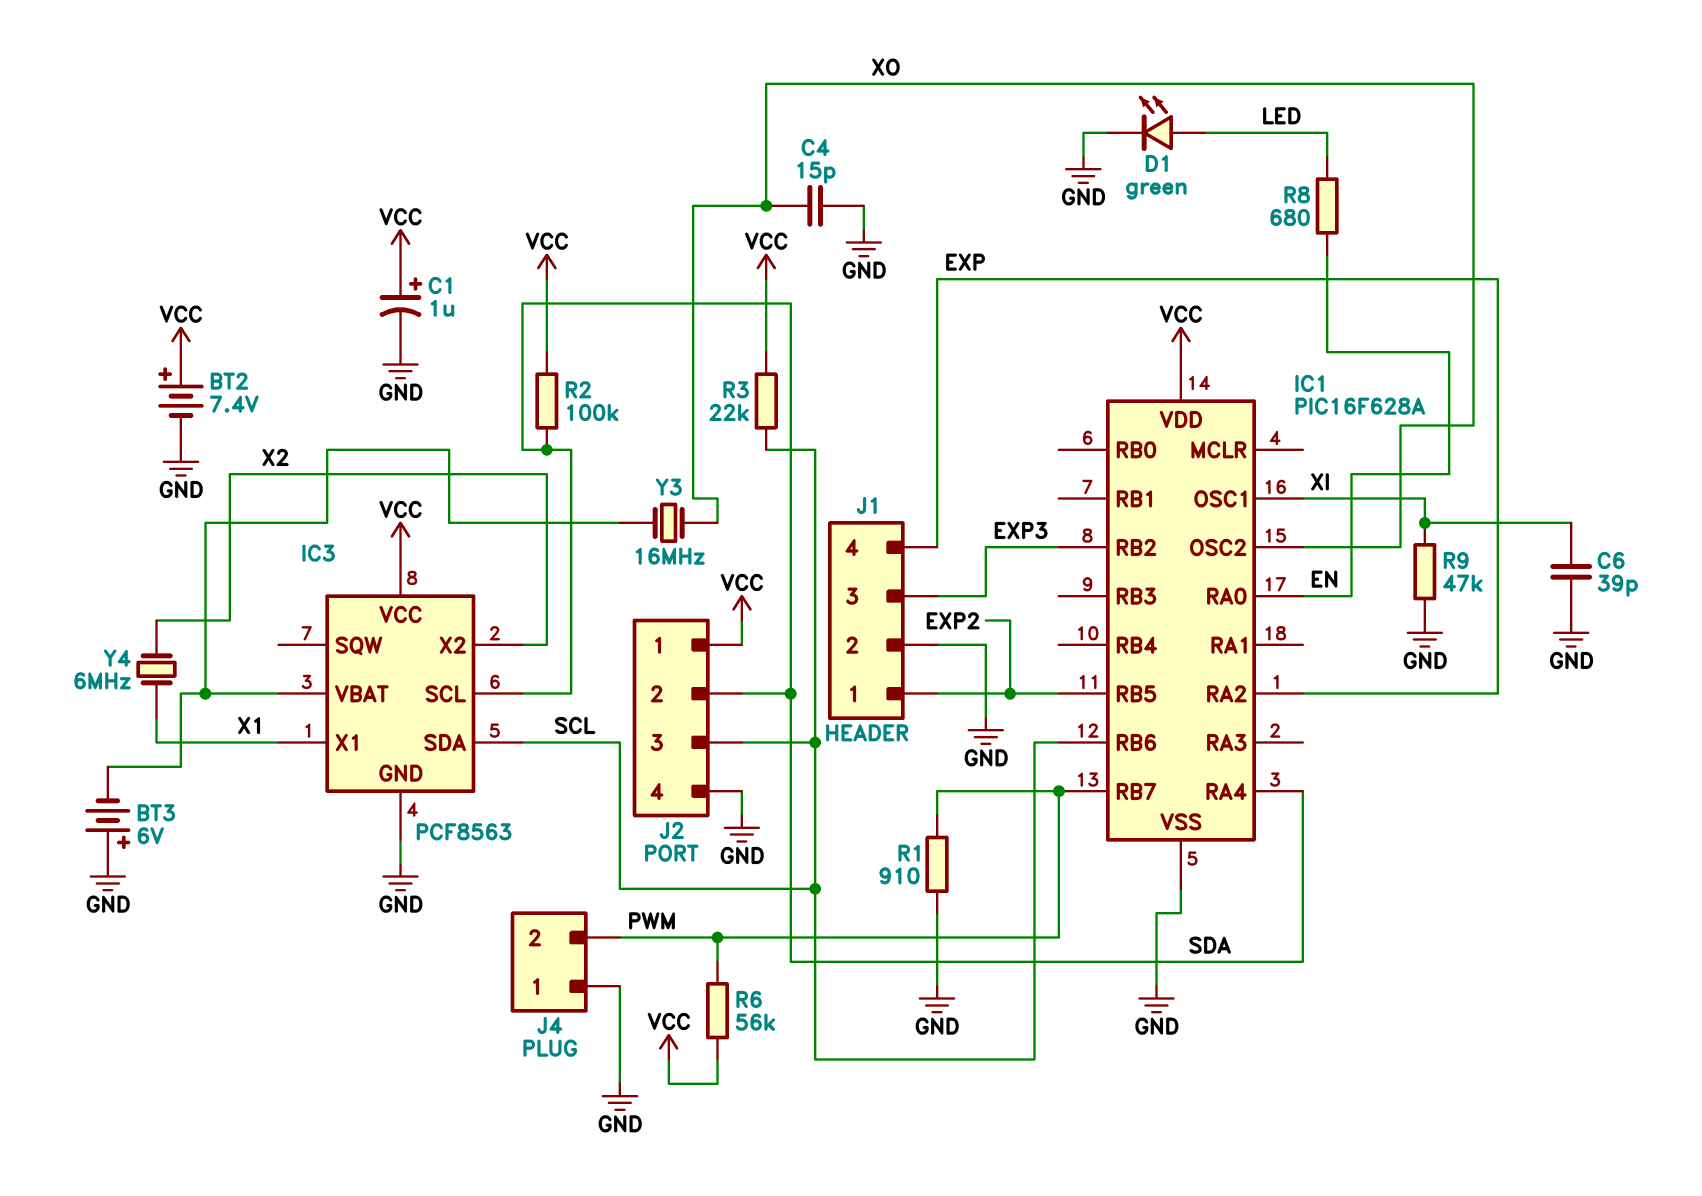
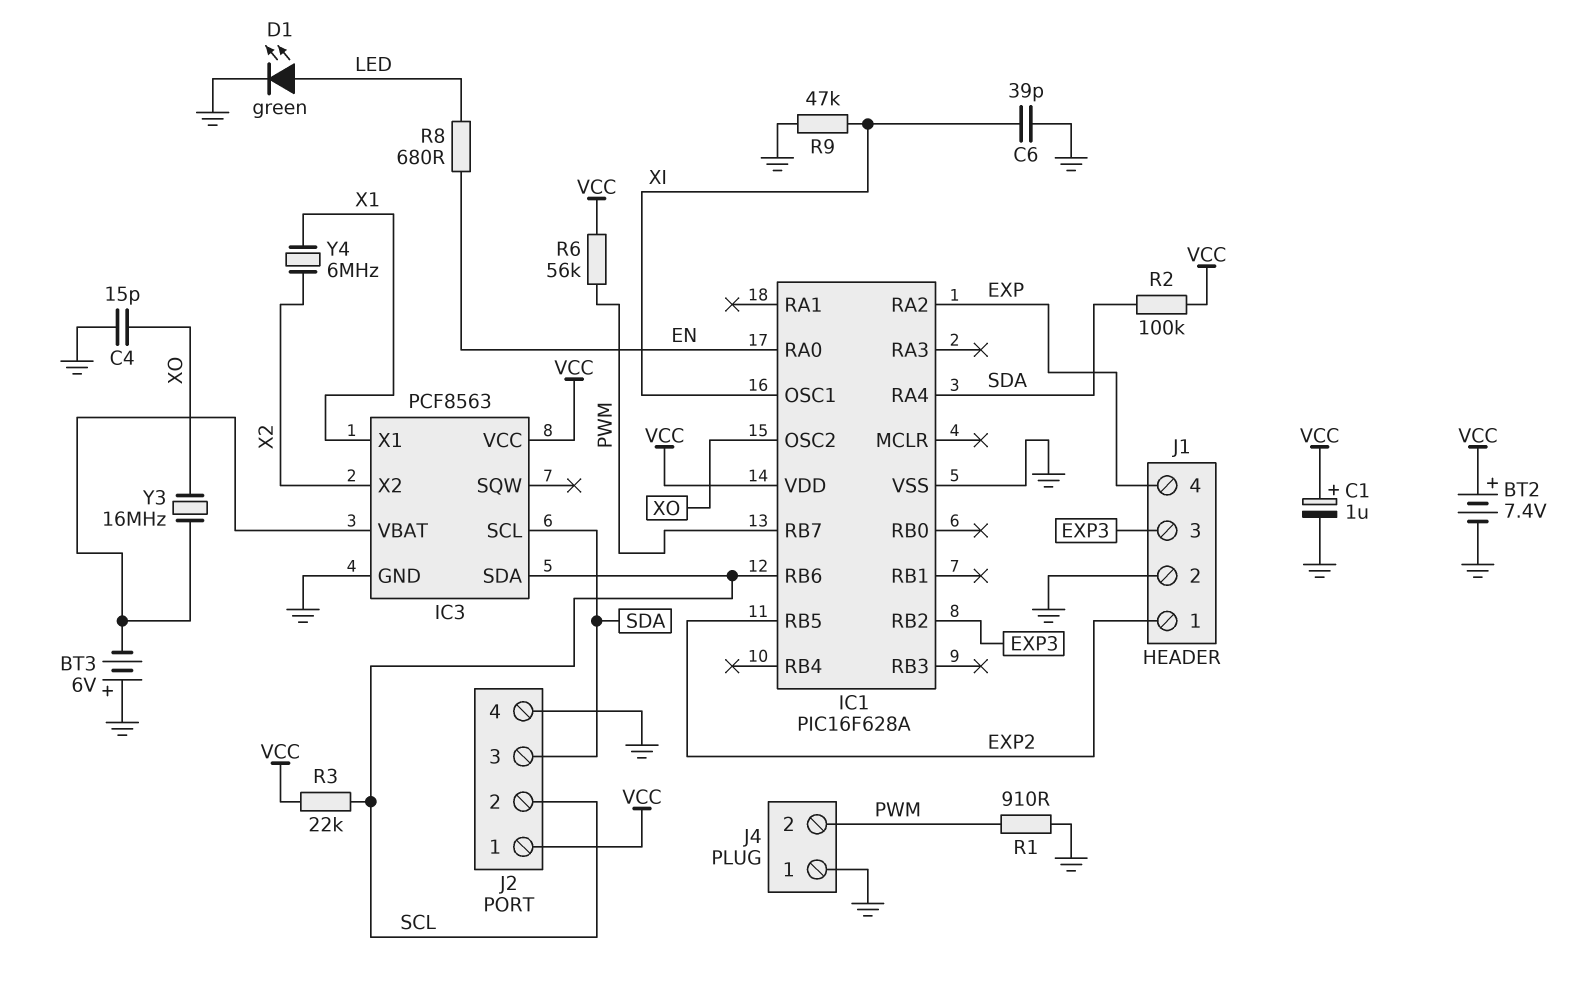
J2 pin 2: SDA -> SCL
J2 pin 3: SCL -> SDA

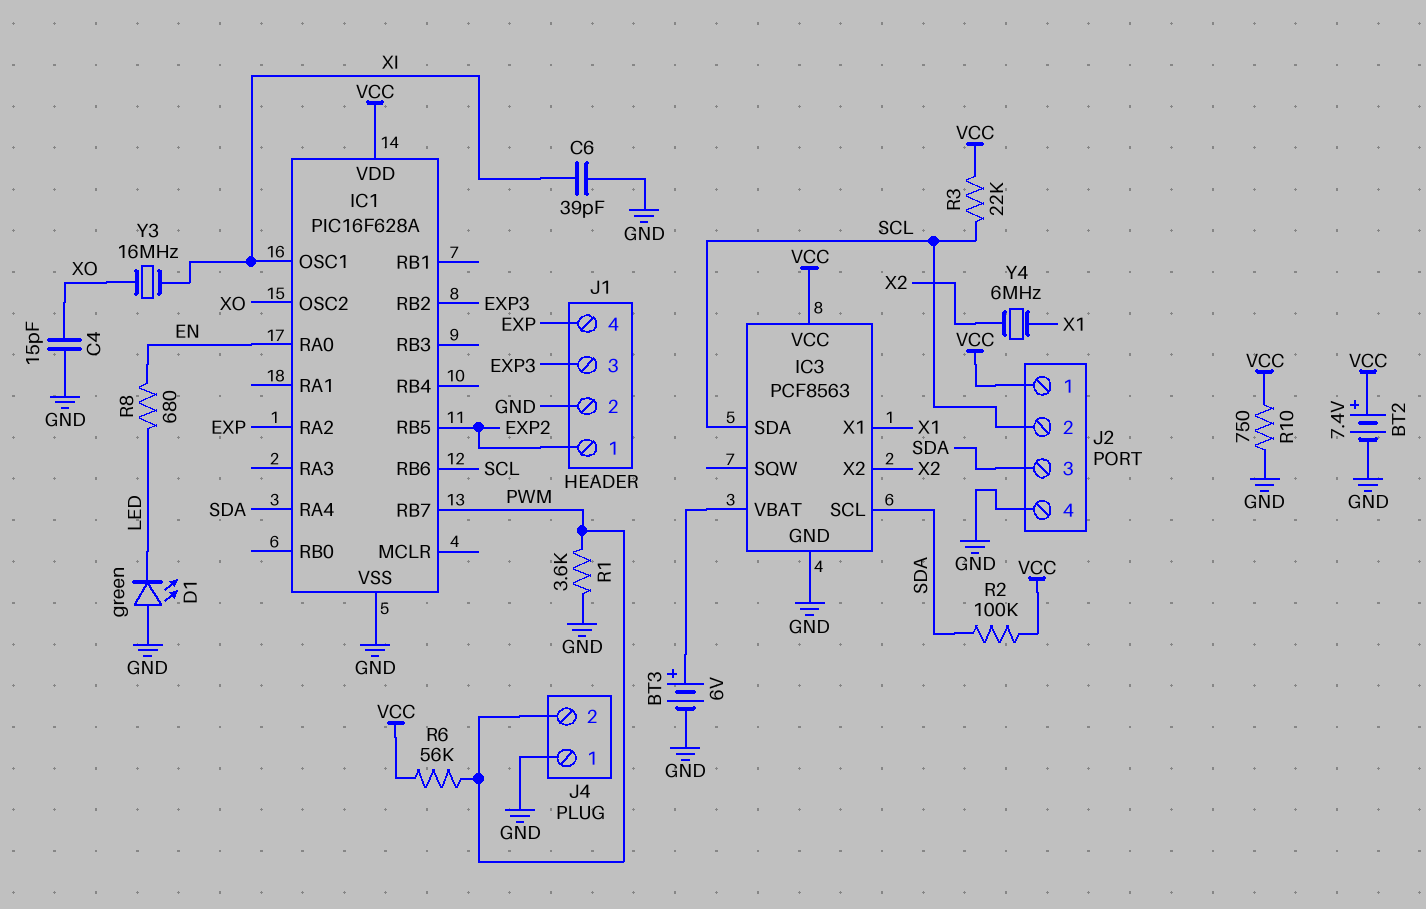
BT3: 6V (plus GND, minus IC3/VBAT) -> 6V (plus IC3/VBAT, minus GND)
C1: 1uF (plus VCC, minus GND) -> none
D1: LED green (A LED, K GND) -> LED green (A GND, K LED)
R1: 910 (GND, PWM) -> 3.6k (GND, PWM)
R9: 47k (GND, XI) -> none
R10: none -> 750 (GND, VCC)
Y3: 16MHz (IC3/VBAT, XO) -> 16MHz (XI, XO)

